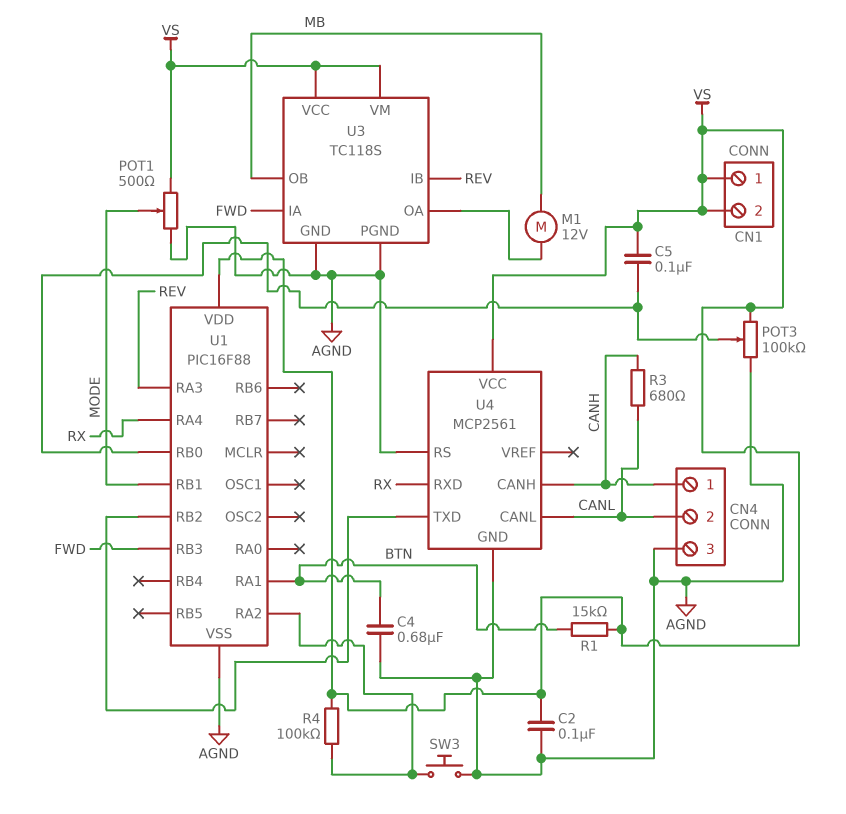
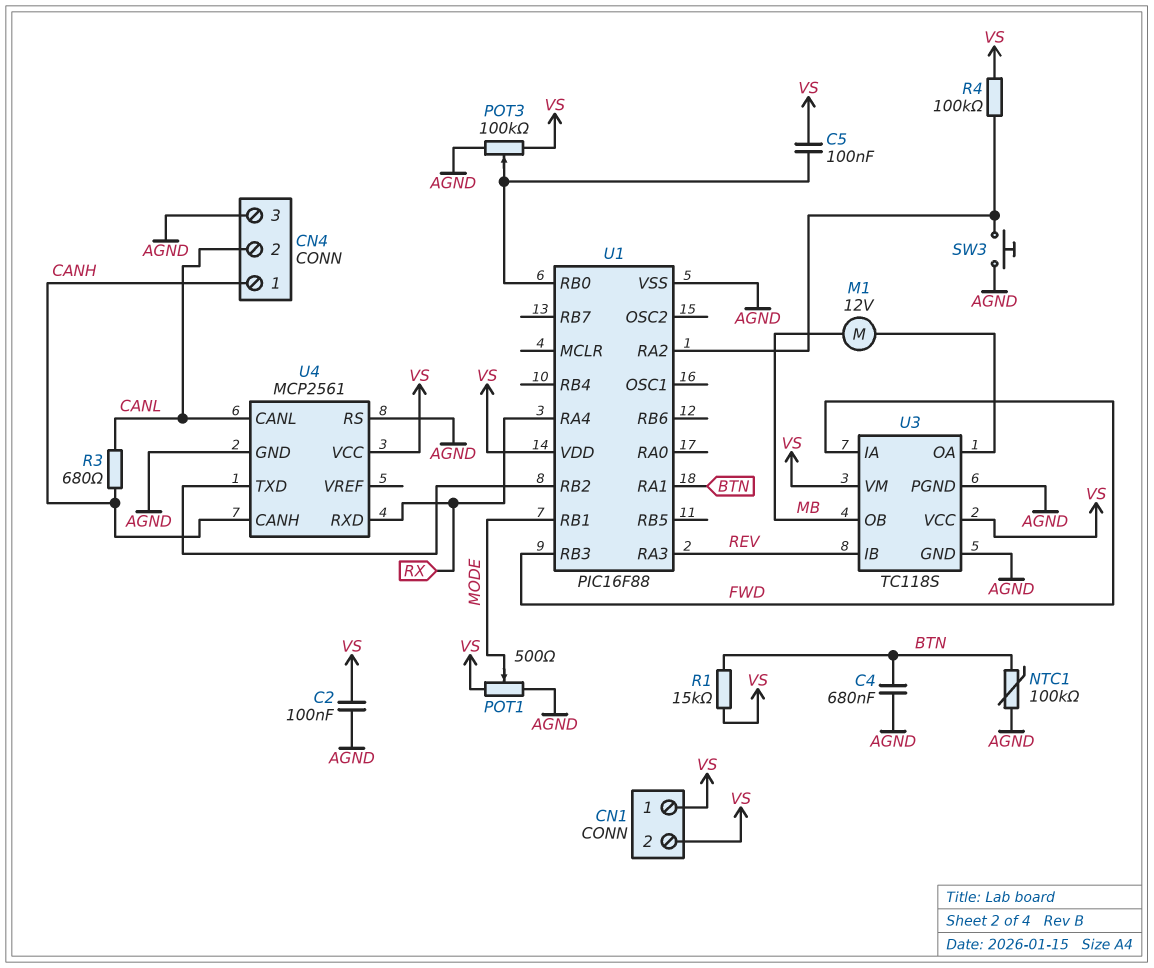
NTC1: none -> 100k (AGND, BTN)

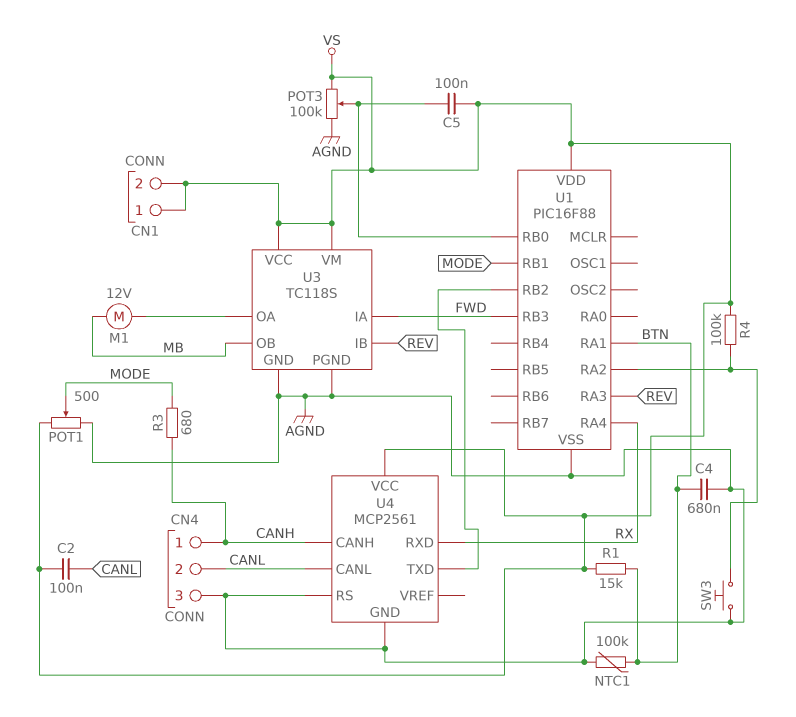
C2: 100nF (AGND, VS) -> 100nF (CANL, VS)
R3: 680 (CANH, CANL) -> 680 (CANH, MODE)

